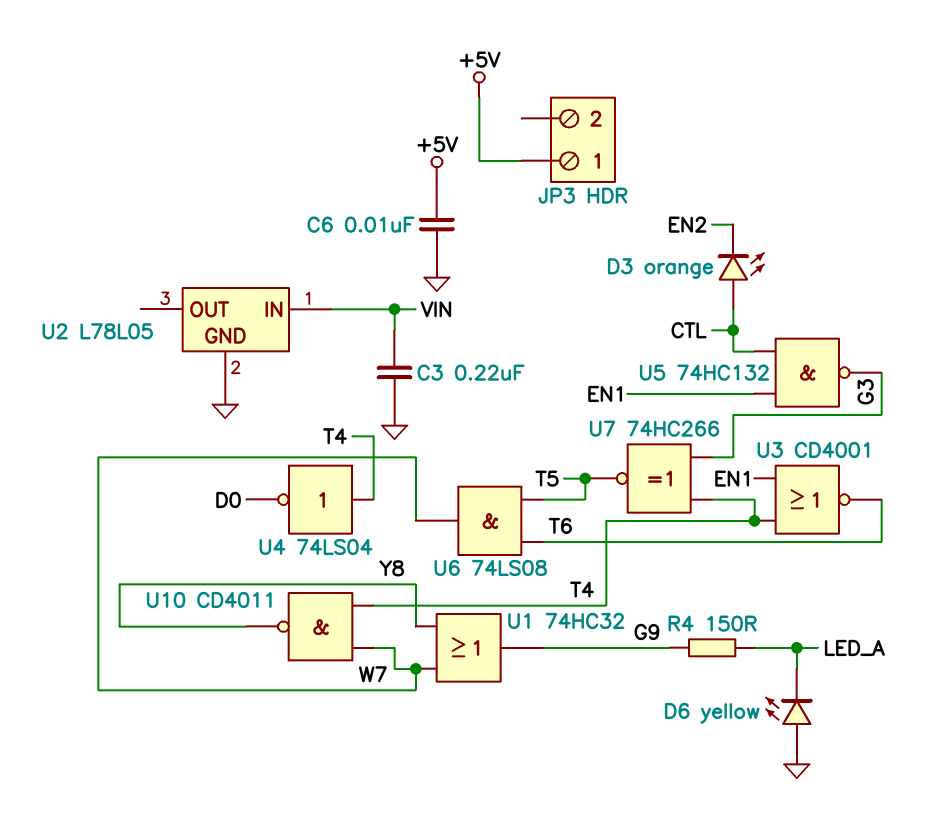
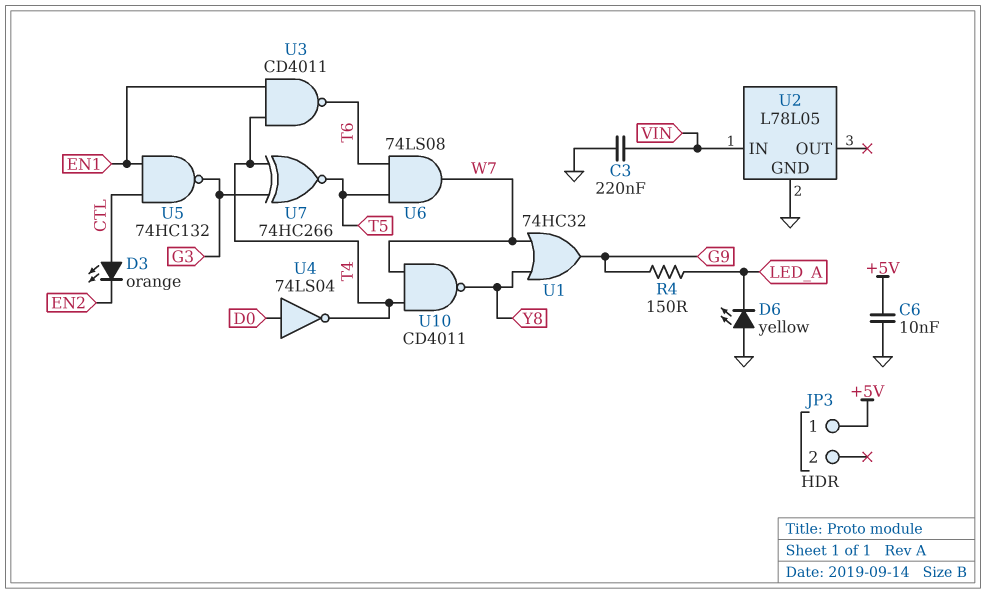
U3: NOR CD4001 (in EN1, in T4, out T6) -> NAND CD4011 (in EN1, in T4, out T6)
U4: NOT 74LS04 (in T4, out D0) -> NOT 74LS04 (in D0, out T4)

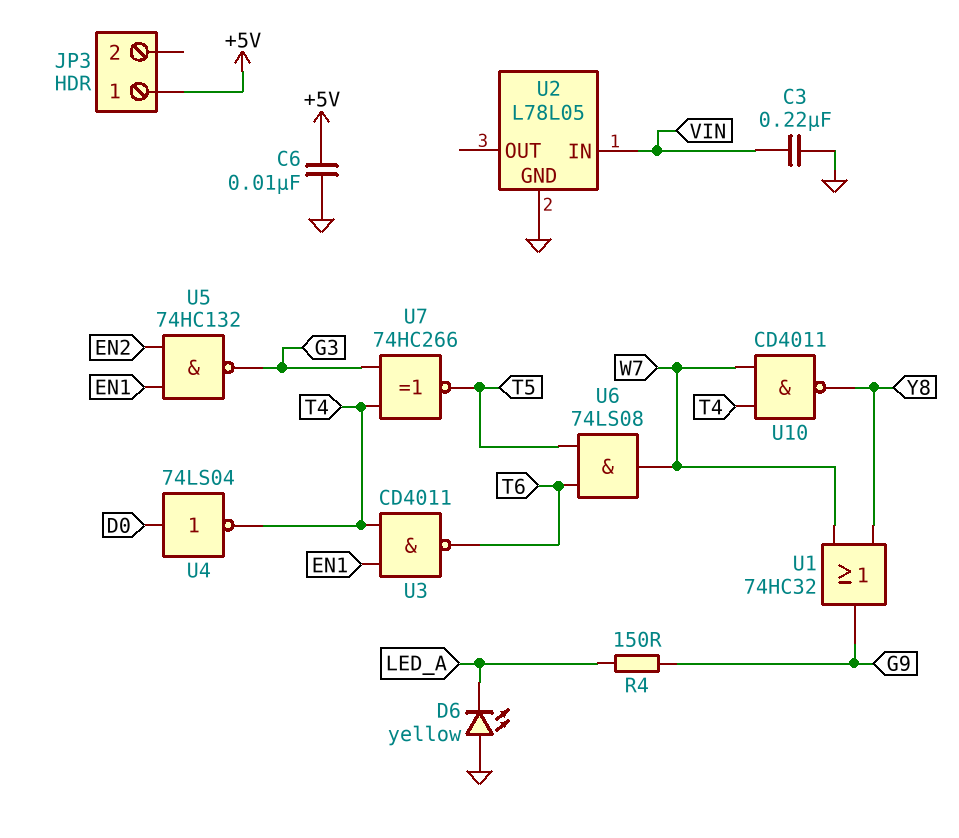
D3: LED orange (A CTL, K EN2) -> none
U5: NAND 74HC132 (in CTL, in EN1, out G3) -> NAND 74HC132 (in EN1, in EN2, out G3)

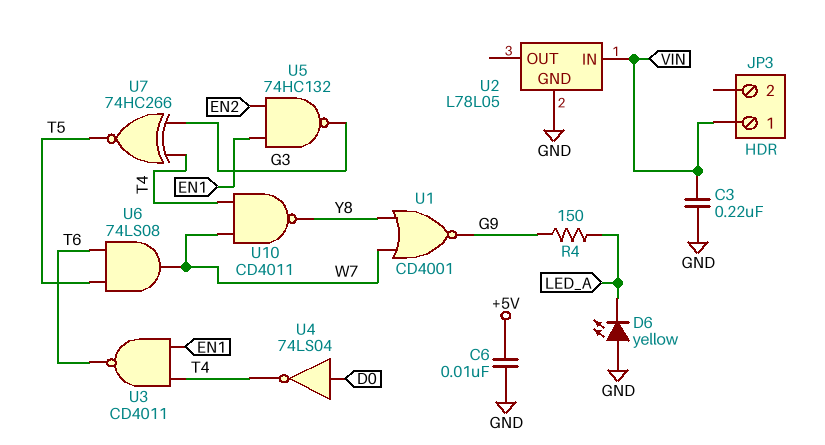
JP3 pin 1: +5V -> VIN
U1: OR 74HC32 (in W7, in Y8, out G9) -> NOR CD4001 (in W7, in Y8, out G9)

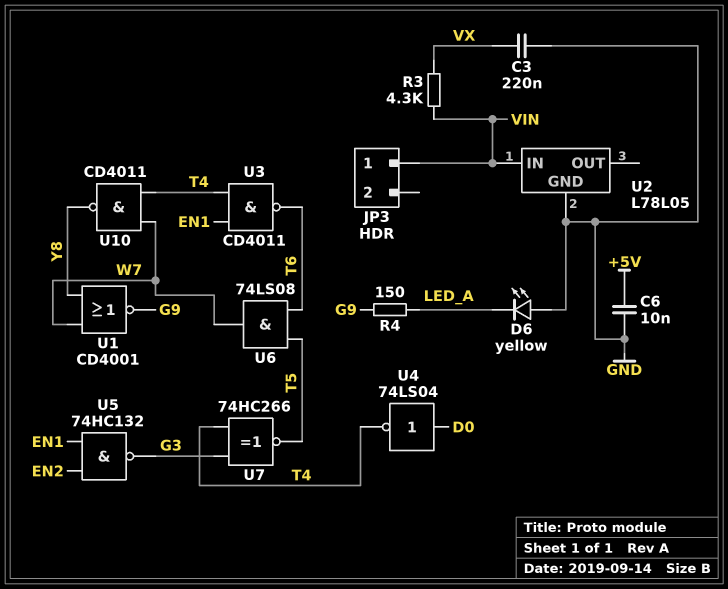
C3: 220nF (GND, VIN) -> 220nF (GND, VX)
R3: none -> 4.3k (VIN, VX)

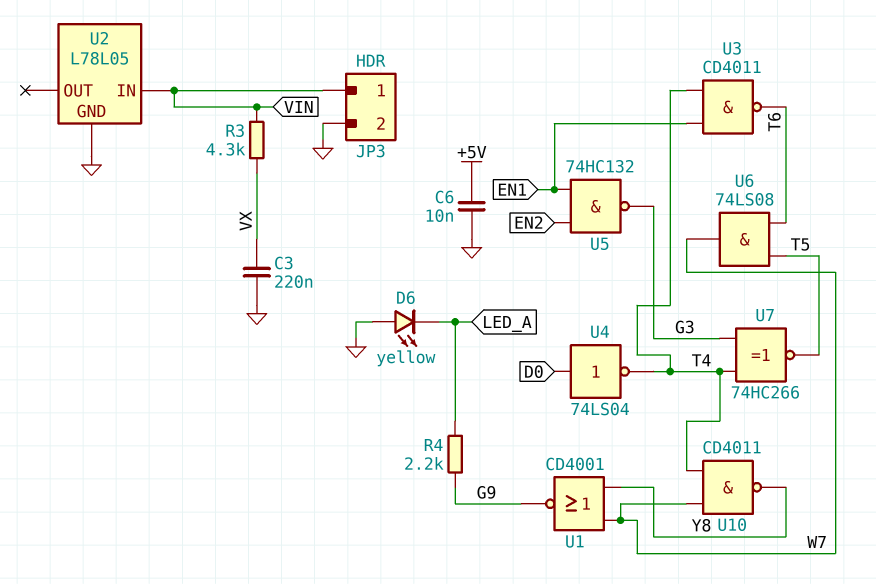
JP3 pin 2: none -> GND
R4: 150 (G9, LED_A) -> 2.2k (G9, LED_A)

